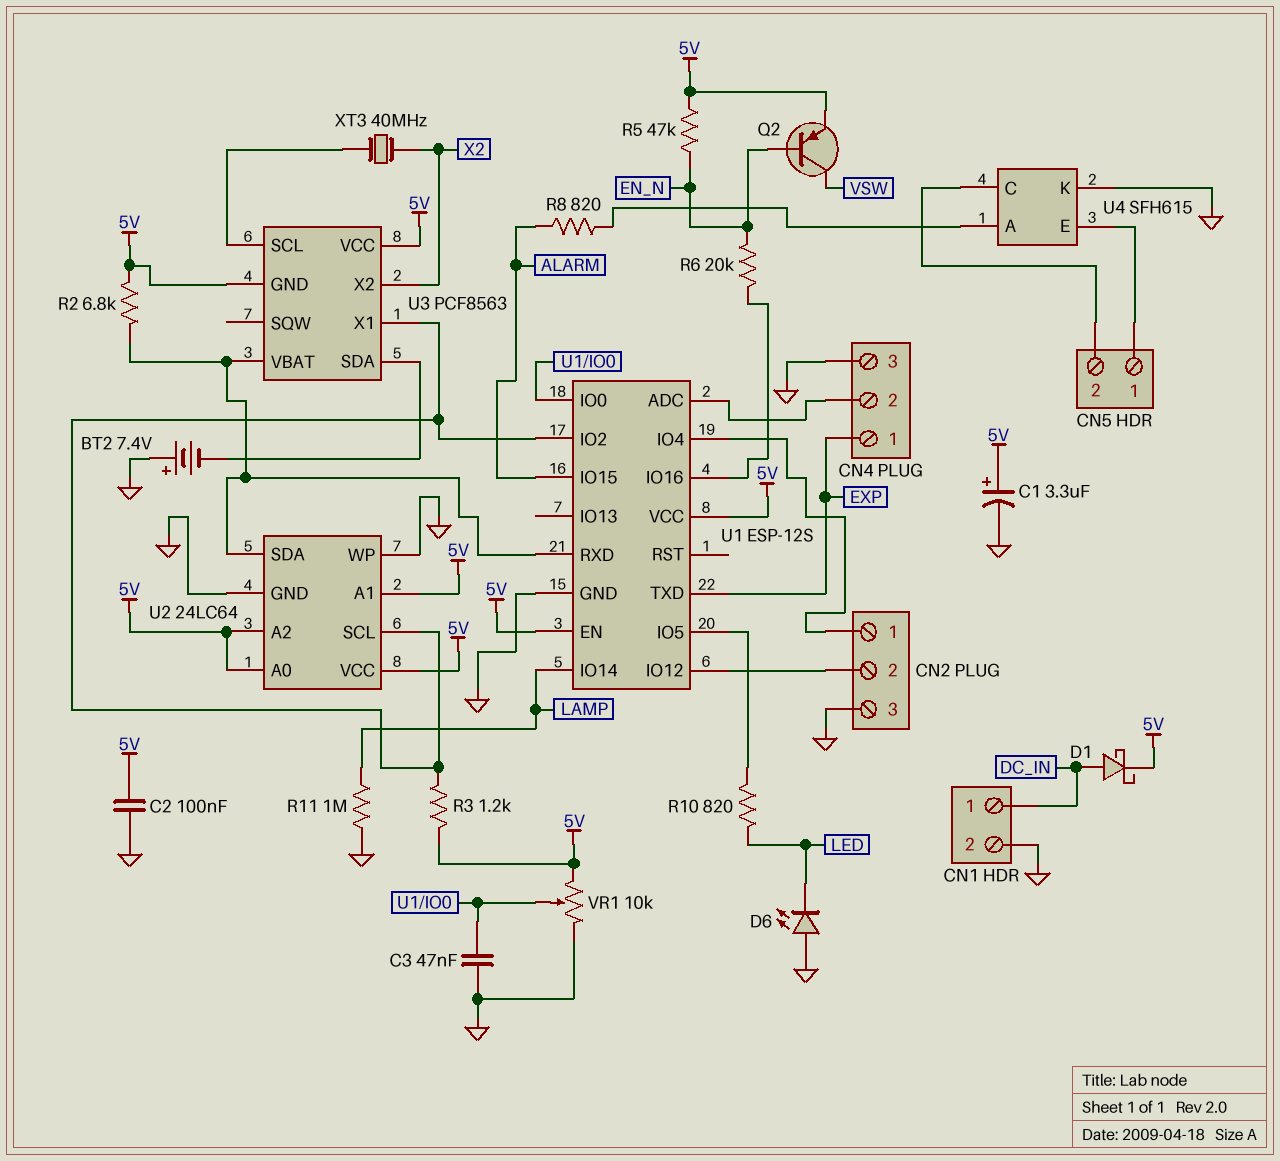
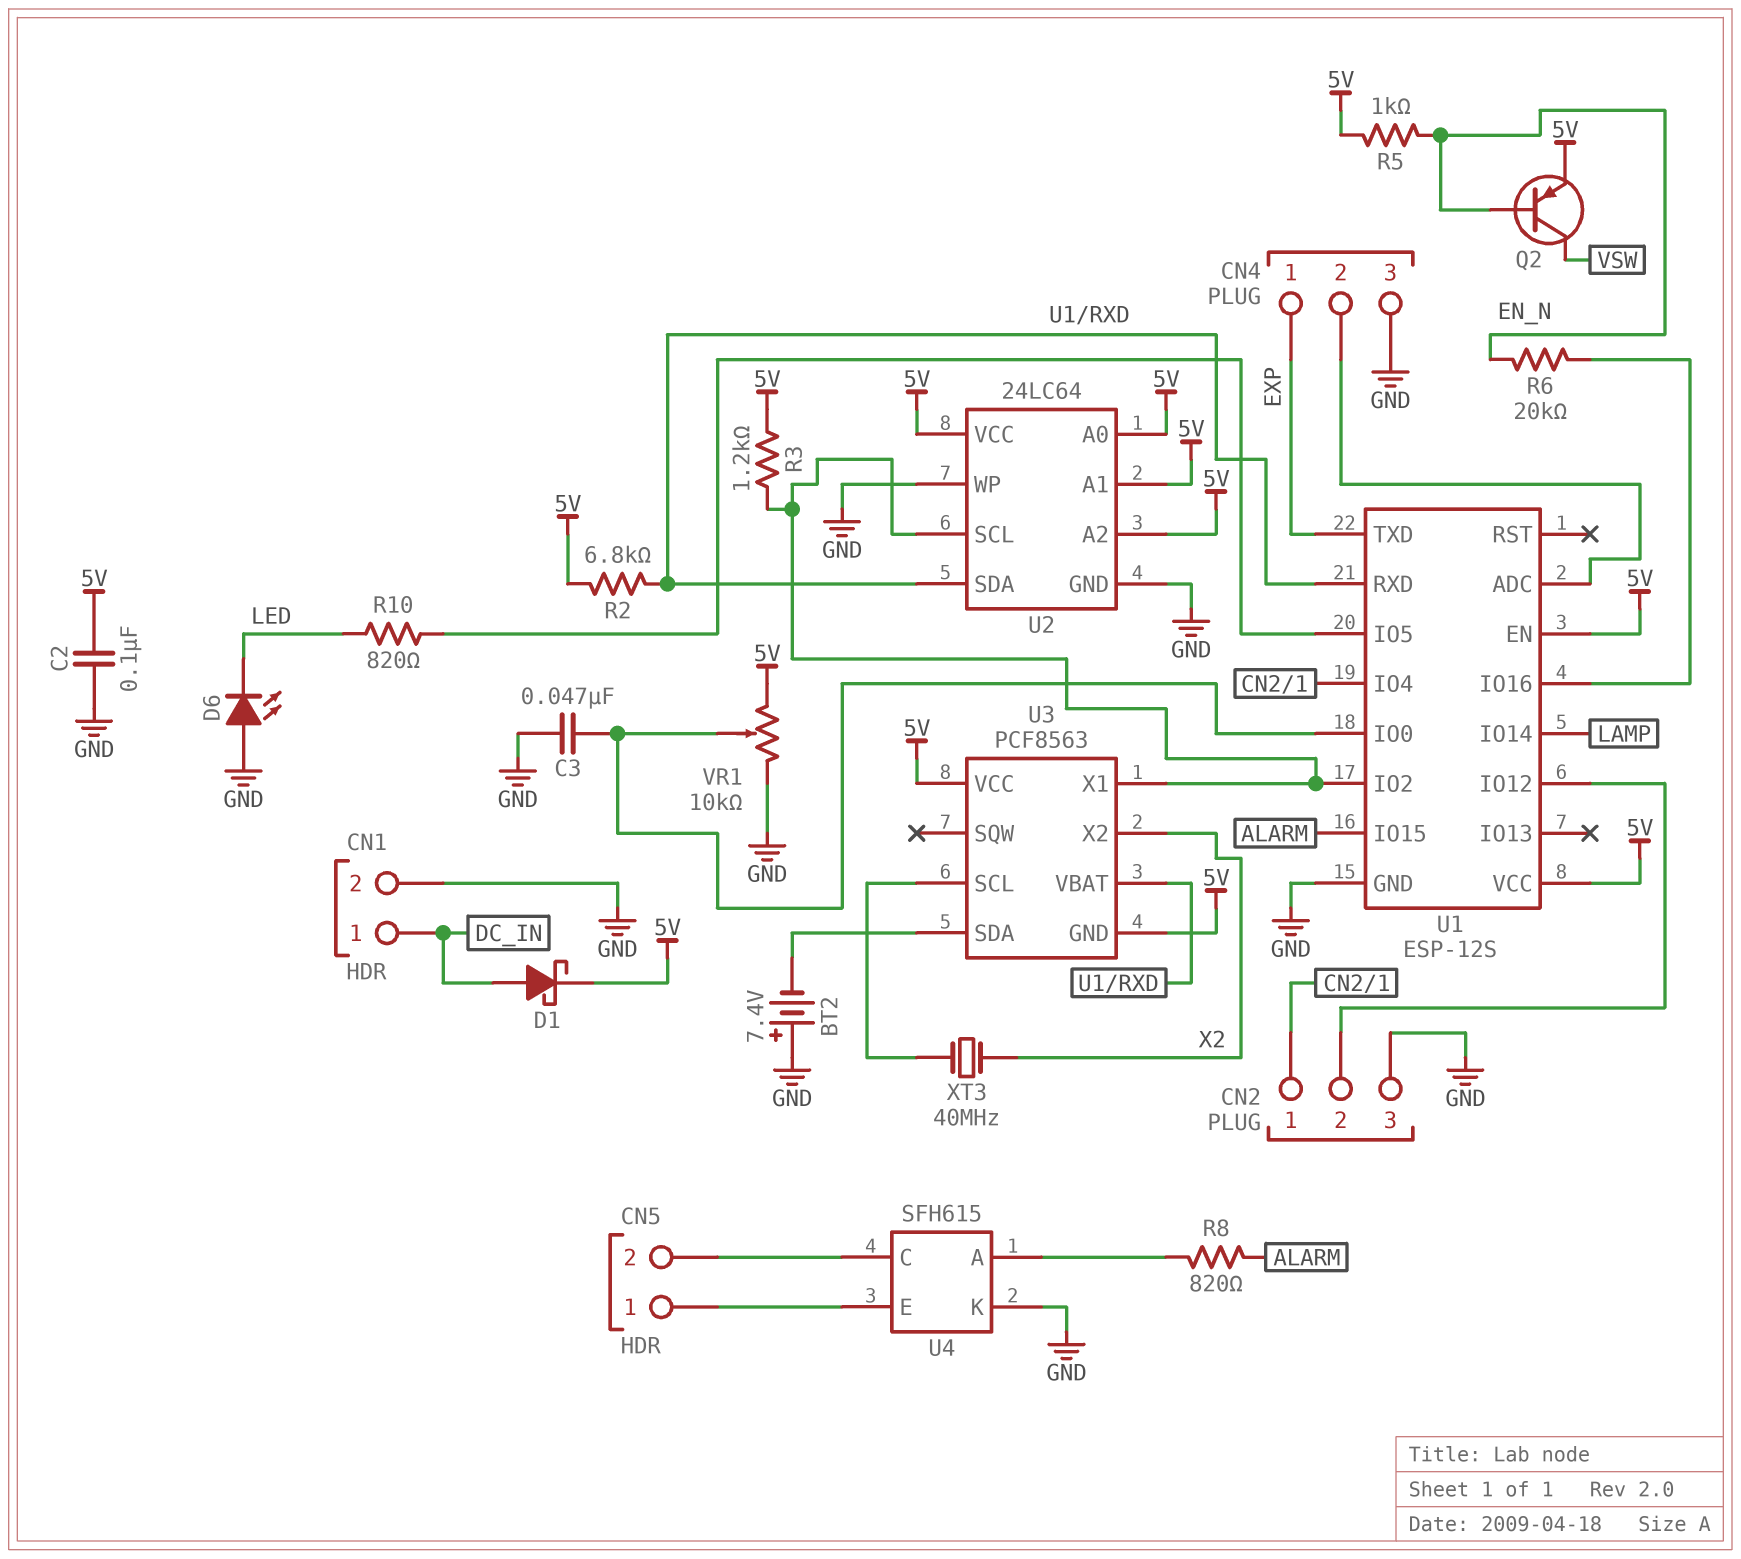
C1: 3.3uF (plus 5V, minus GND) -> none
R5: 47k (5V, EN_N) -> 1k (5V, EN_N)
R11: 1M (GND, LAMP) -> none

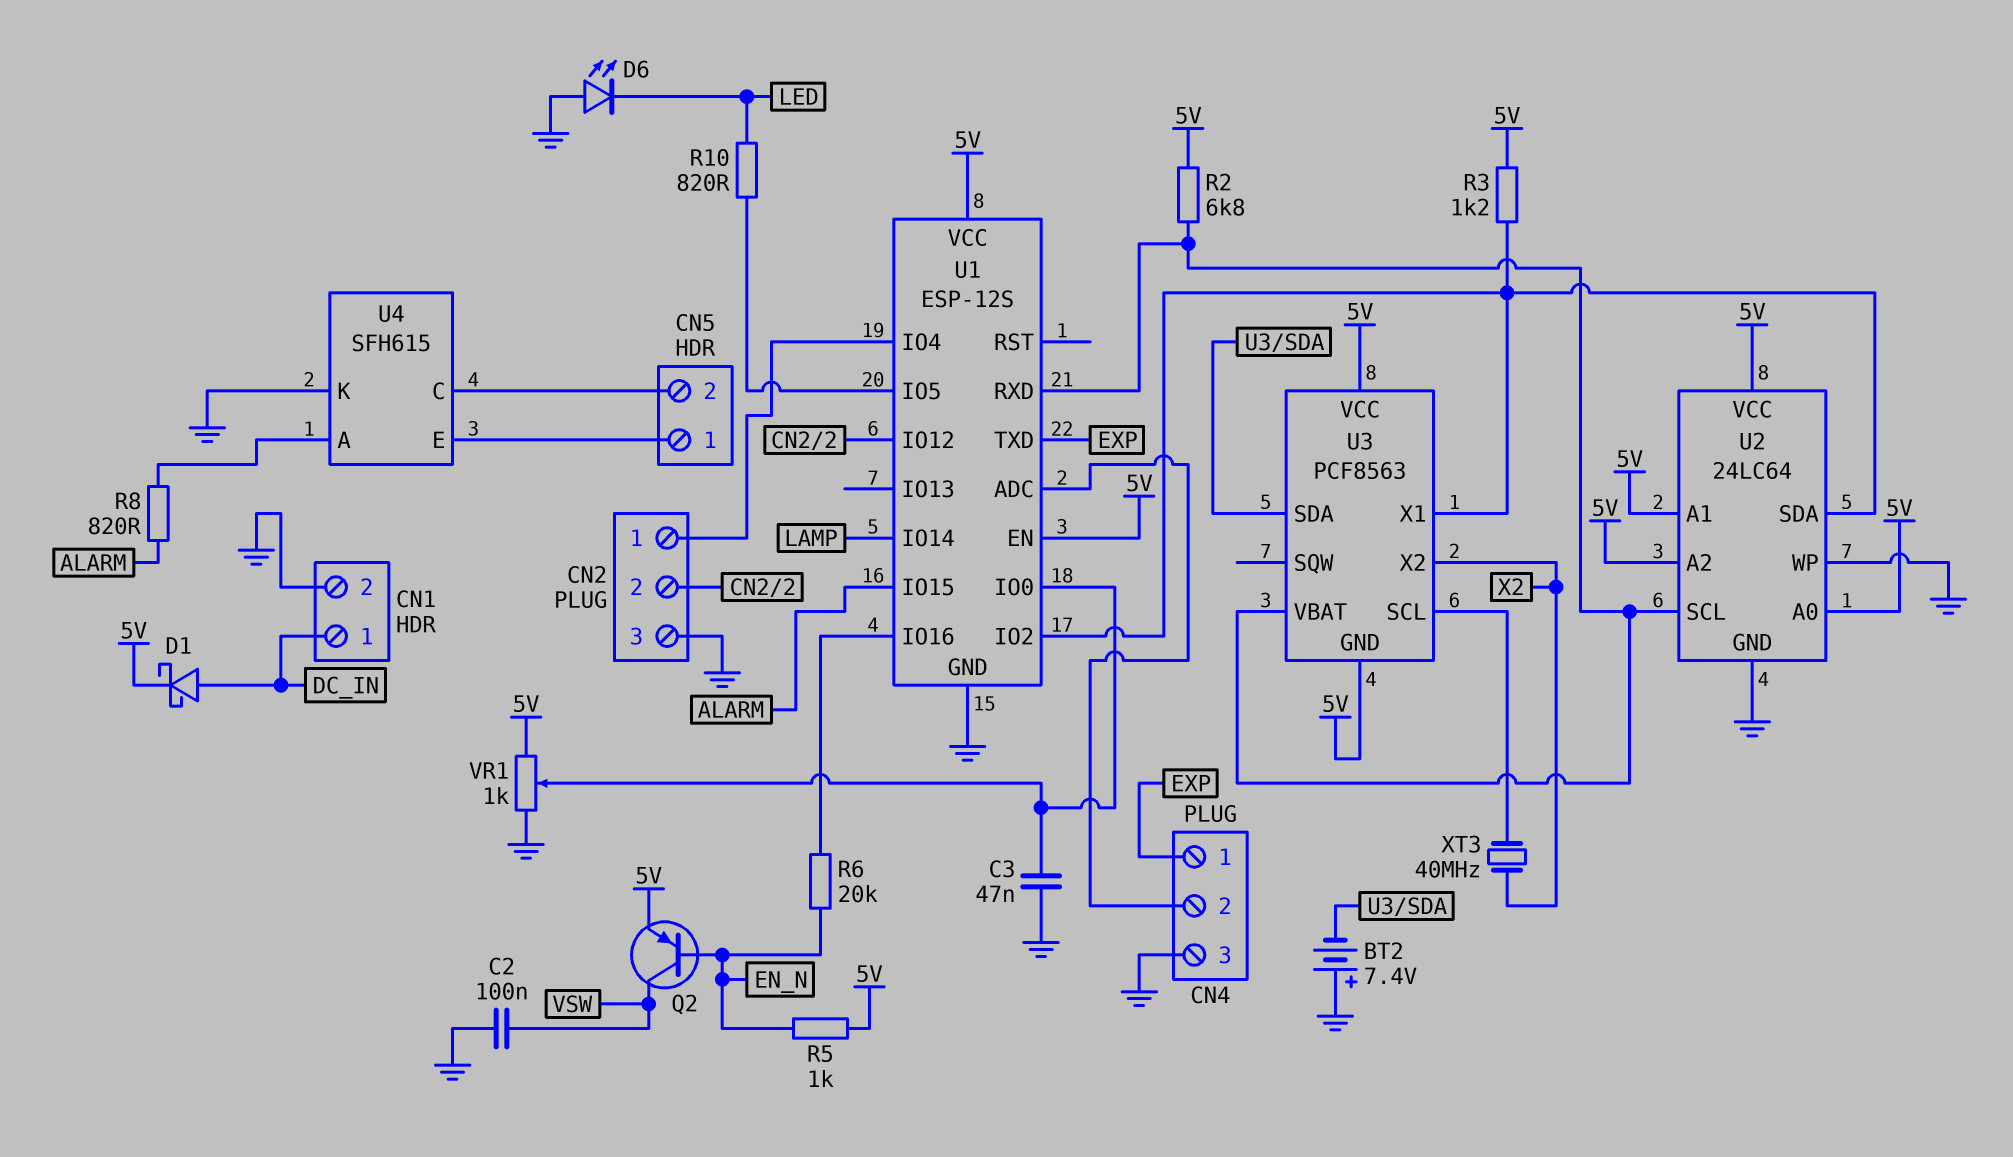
C2: 100nF (5V, GND) -> 100nF (GND, VSW)
U2 pin SCL: U1/IO2 -> U1/RXD
U2 pin SDA: U1/RXD -> U1/IO2
VR1: 10k (5V, GND, wiper U1/IO0) -> 1k (5V, GND, wiper U1/IO0)

